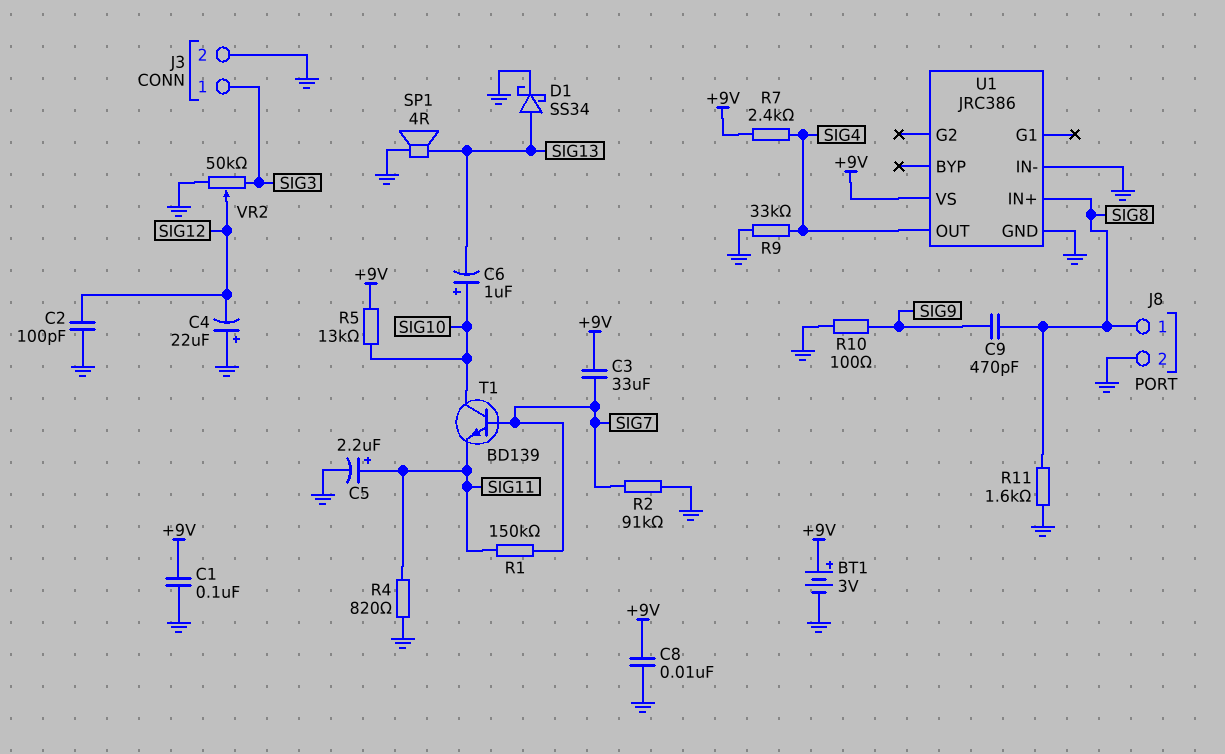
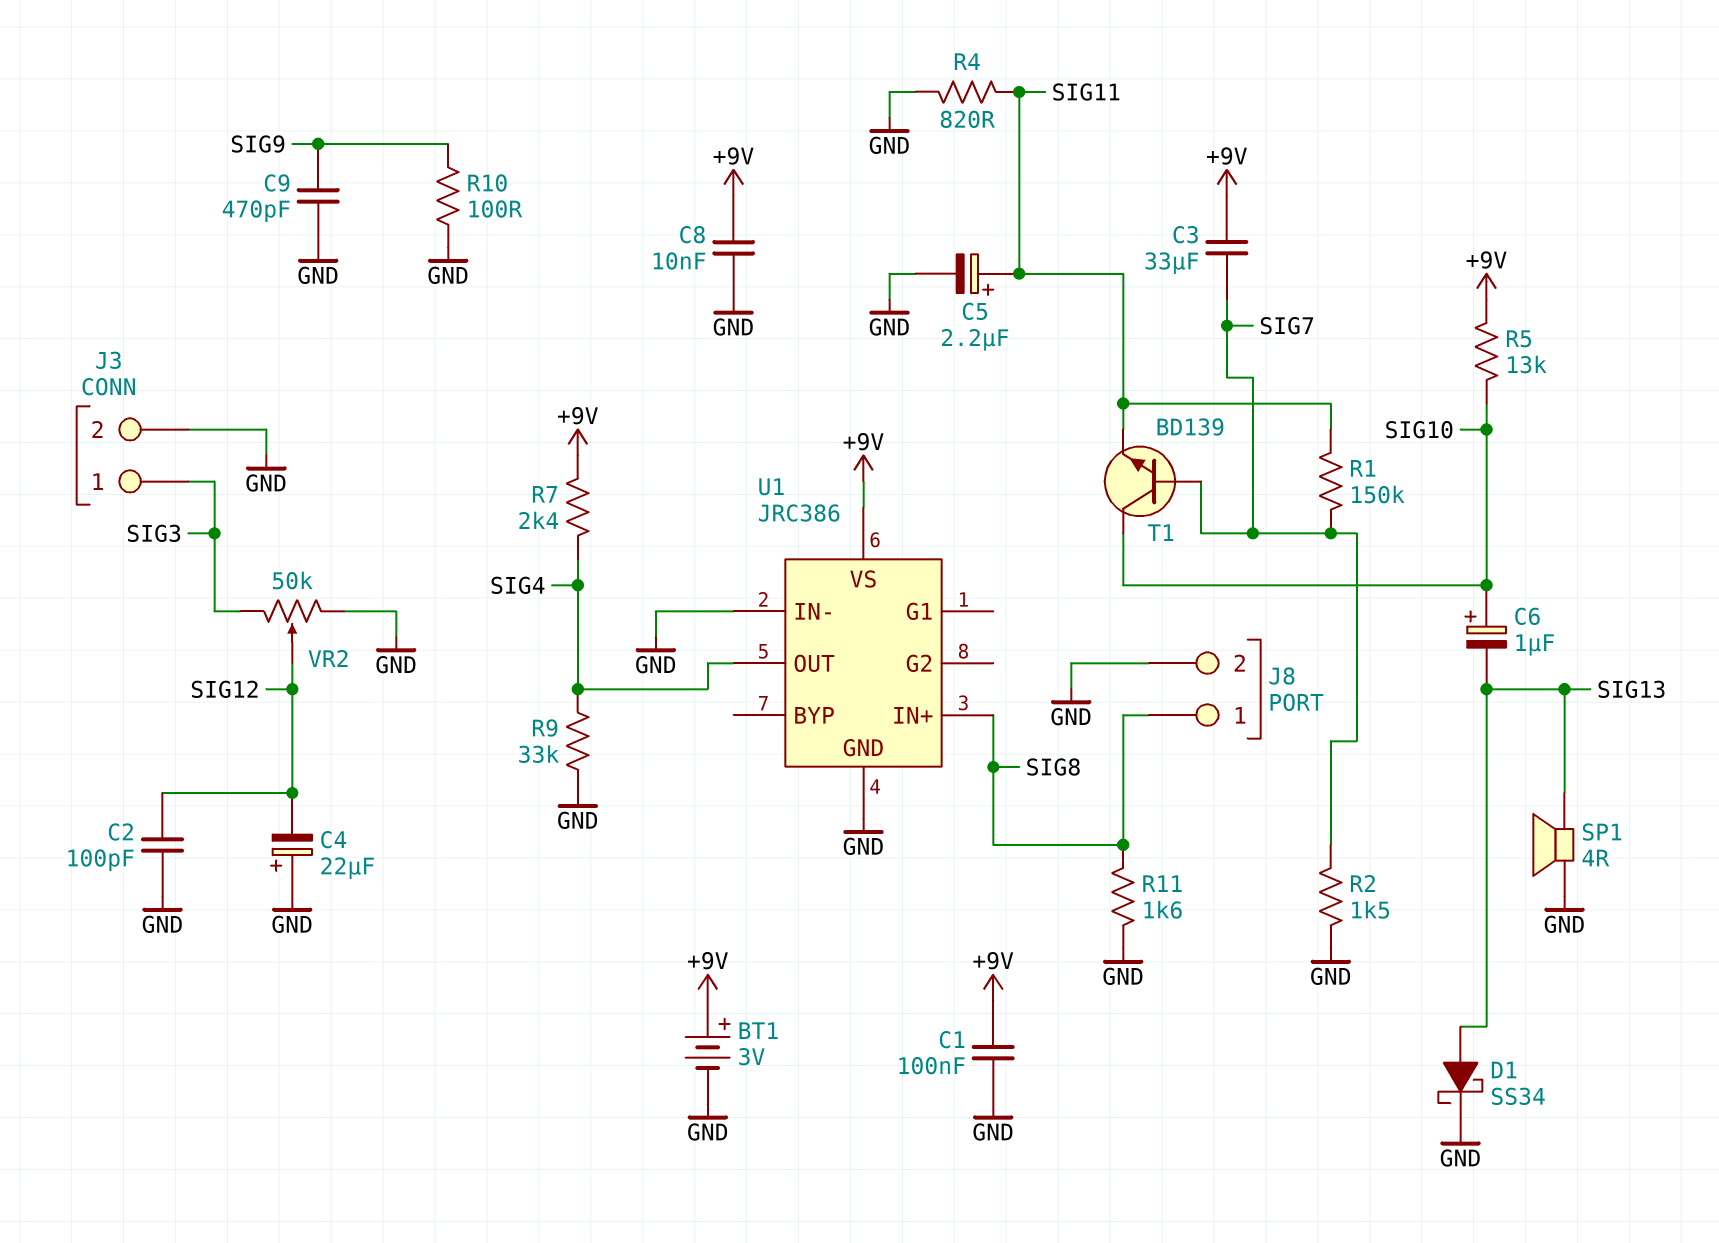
C9: 470pF (SIG8, SIG9) -> 470pF (GND, SIG9)
R2: 91k (GND, SIG7) -> 1.5k (GND, SIG7)

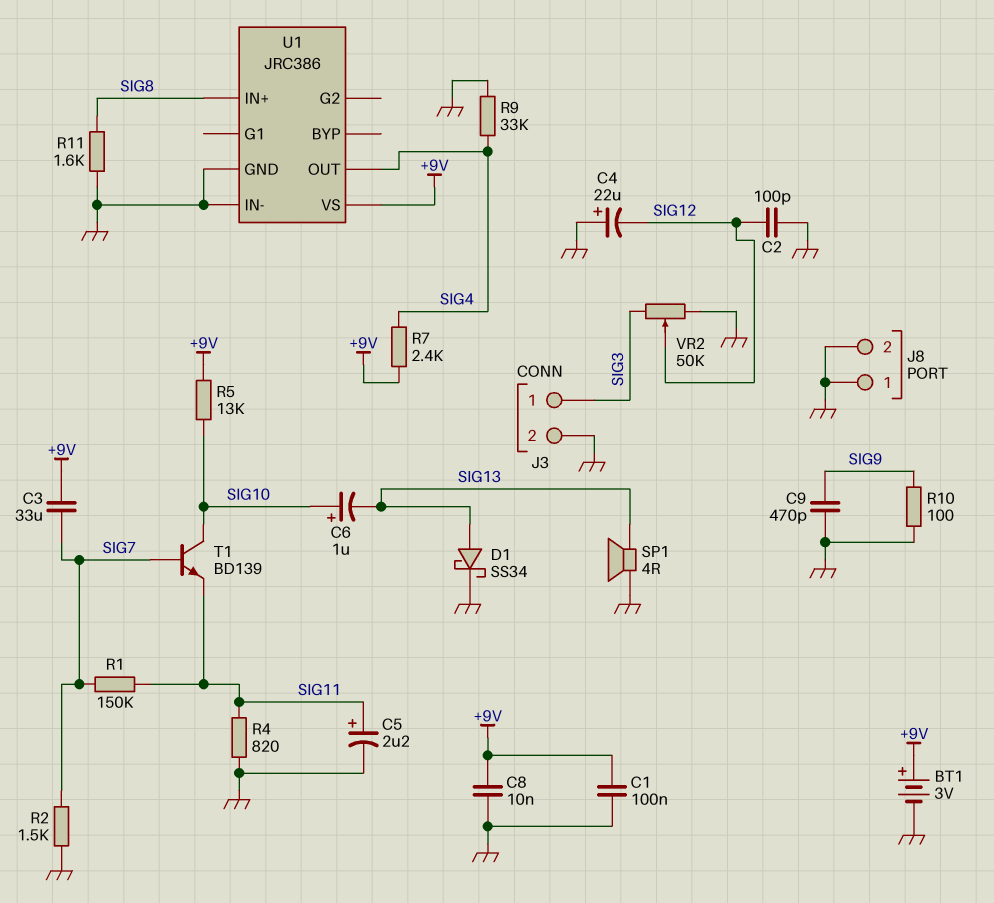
J8 pin 1: SIG8 -> GND

